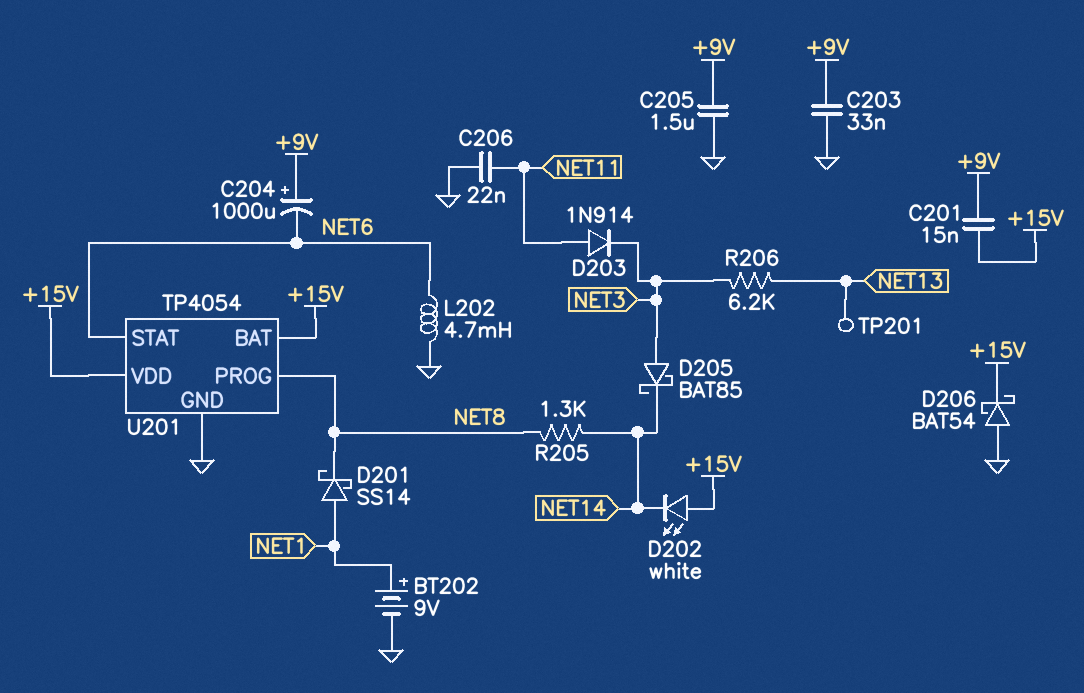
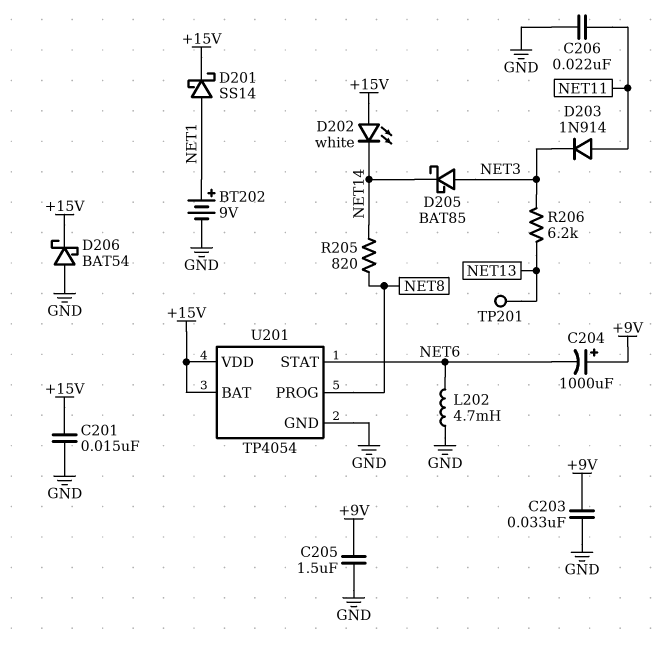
C201: 15nF (+9V, +15V) -> 15nF (+15V, GND)
D201: schottky SS14 (A NET1, K NET8) -> schottky SS14 (A NET1, K +15V)
R205: 1.3k (NET8, NET14) -> 820 (NET8, NET14)

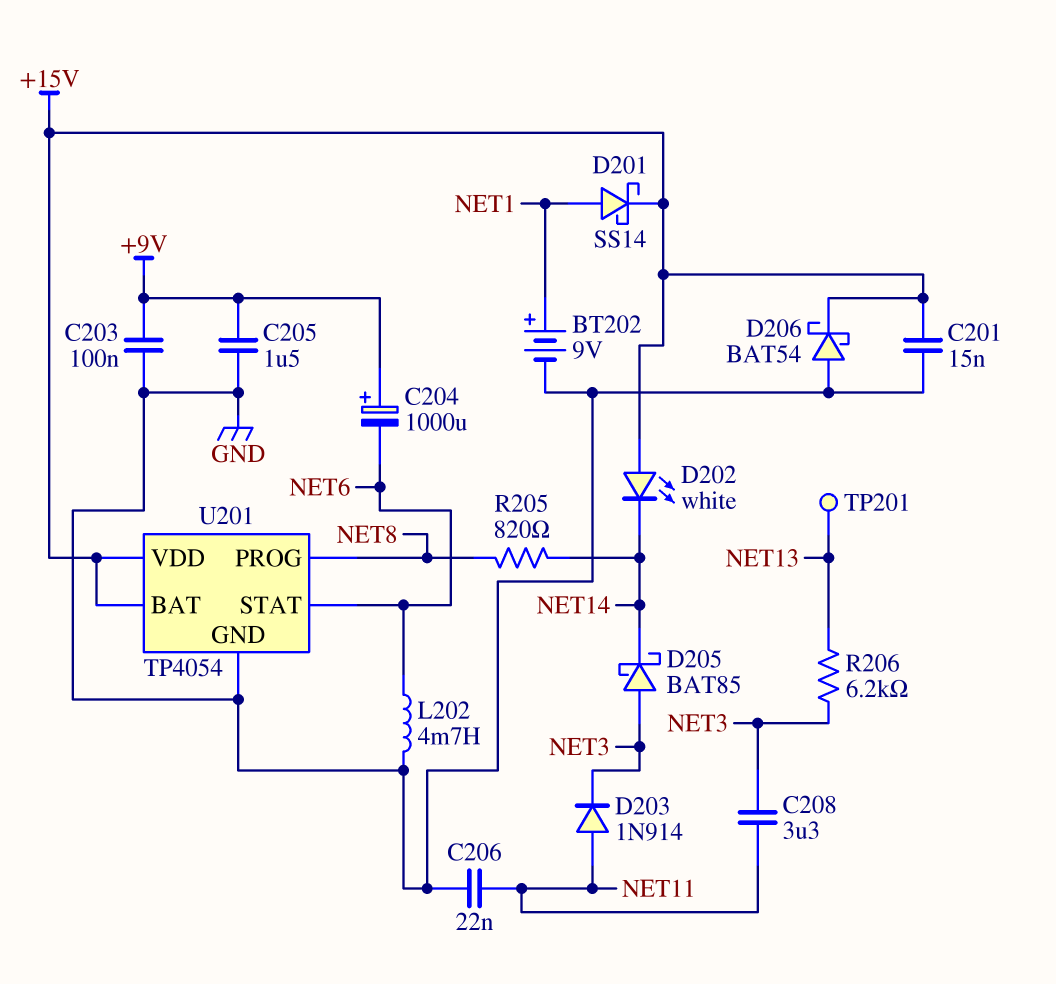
C203: 33nF (+9V, GND) -> 100nF (+9V, GND)
C208: none -> 3.3uF (NET3, NET11)

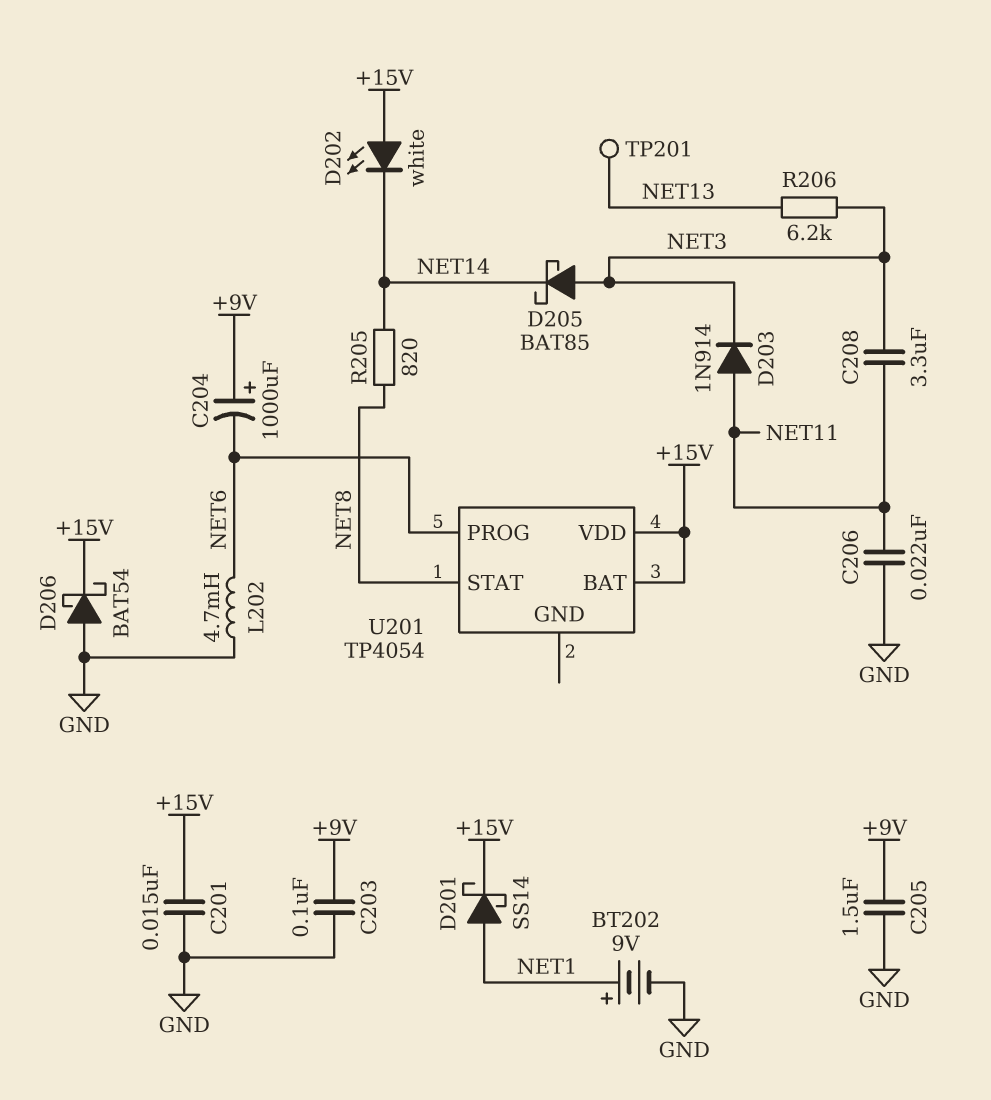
U201 pin GND: GND -> none
U201 pin PROG: NET8 -> NET6
U201 pin STAT: NET6 -> NET8

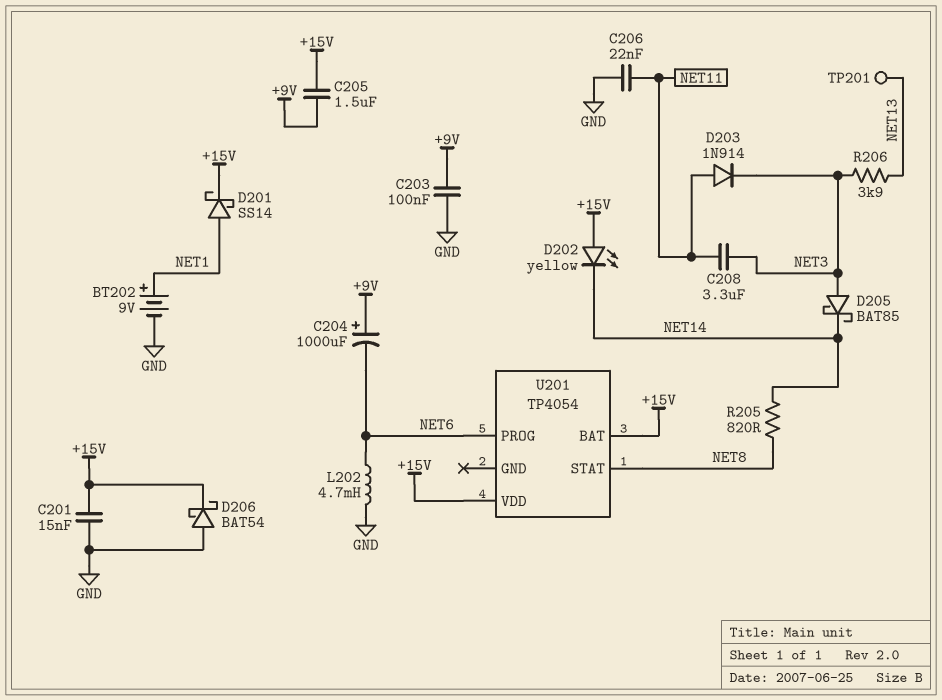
C205: 1.5uF (+9V, GND) -> 1.5uF (+9V, +15V)
D202: LED white (A +15V, K NET14) -> LED yellow (A +15V, K NET14)
R206: 6.2k (NET3, NET13) -> 3.9k (NET3, NET13)

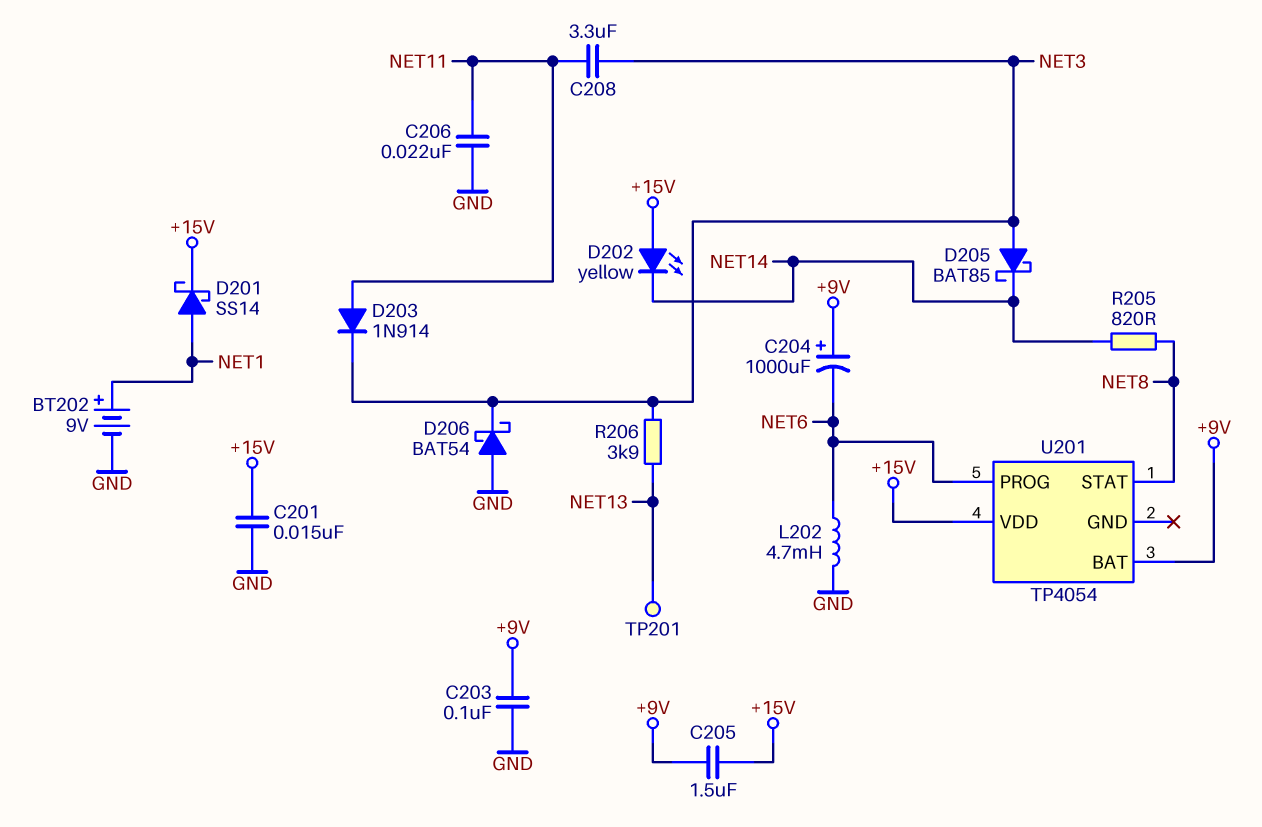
D206: schottky BAT54 (A GND, K +15V) -> schottky BAT54 (A GND, K NET3)
U201 pin BAT: +15V -> +9V

